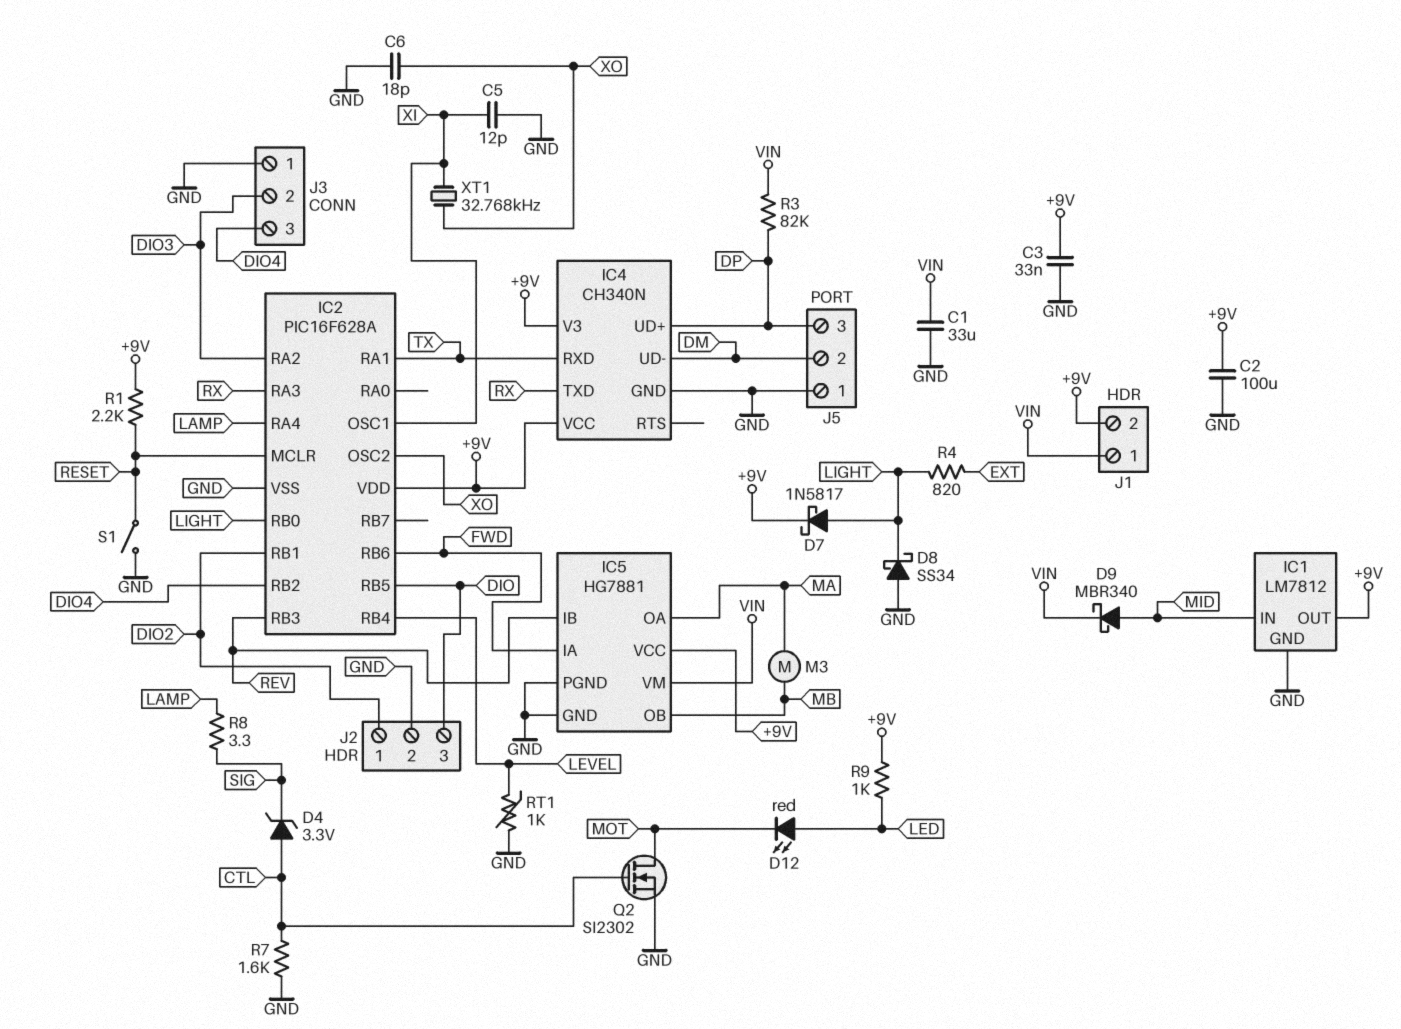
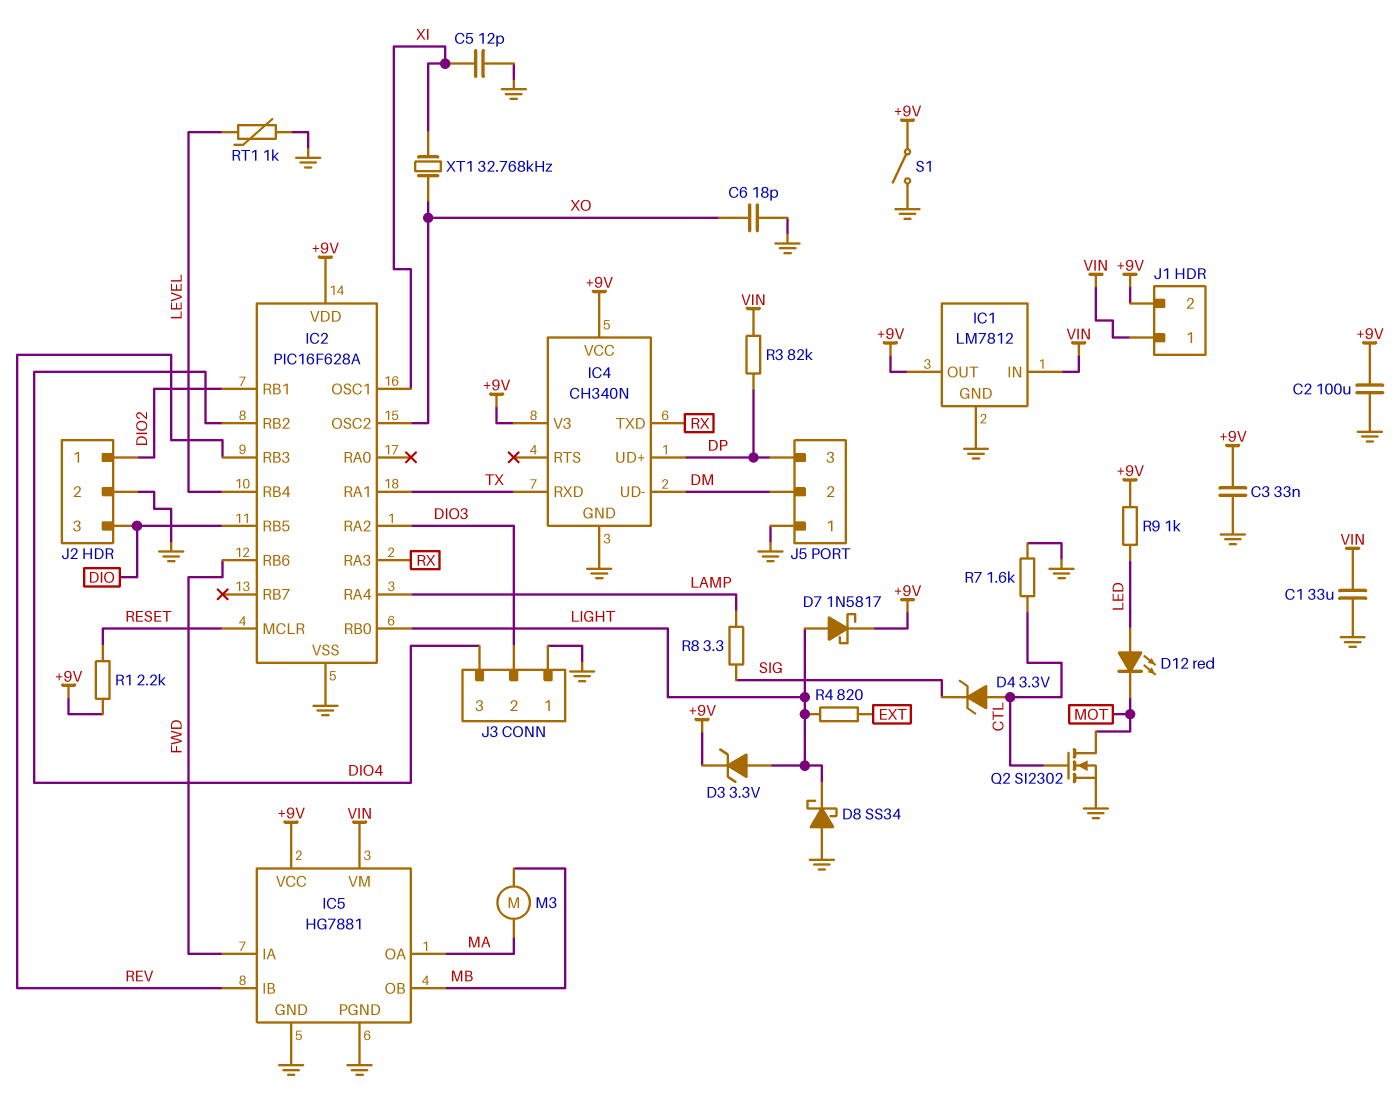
D3: none -> zener 3.3V (A LIGHT, K +9V)
D9: schottky MBR340 (A MID, K VIN) -> none
IC1 pin IN: MID -> VIN
S1: switch (GND, RESET) -> switch (+9V, GND)

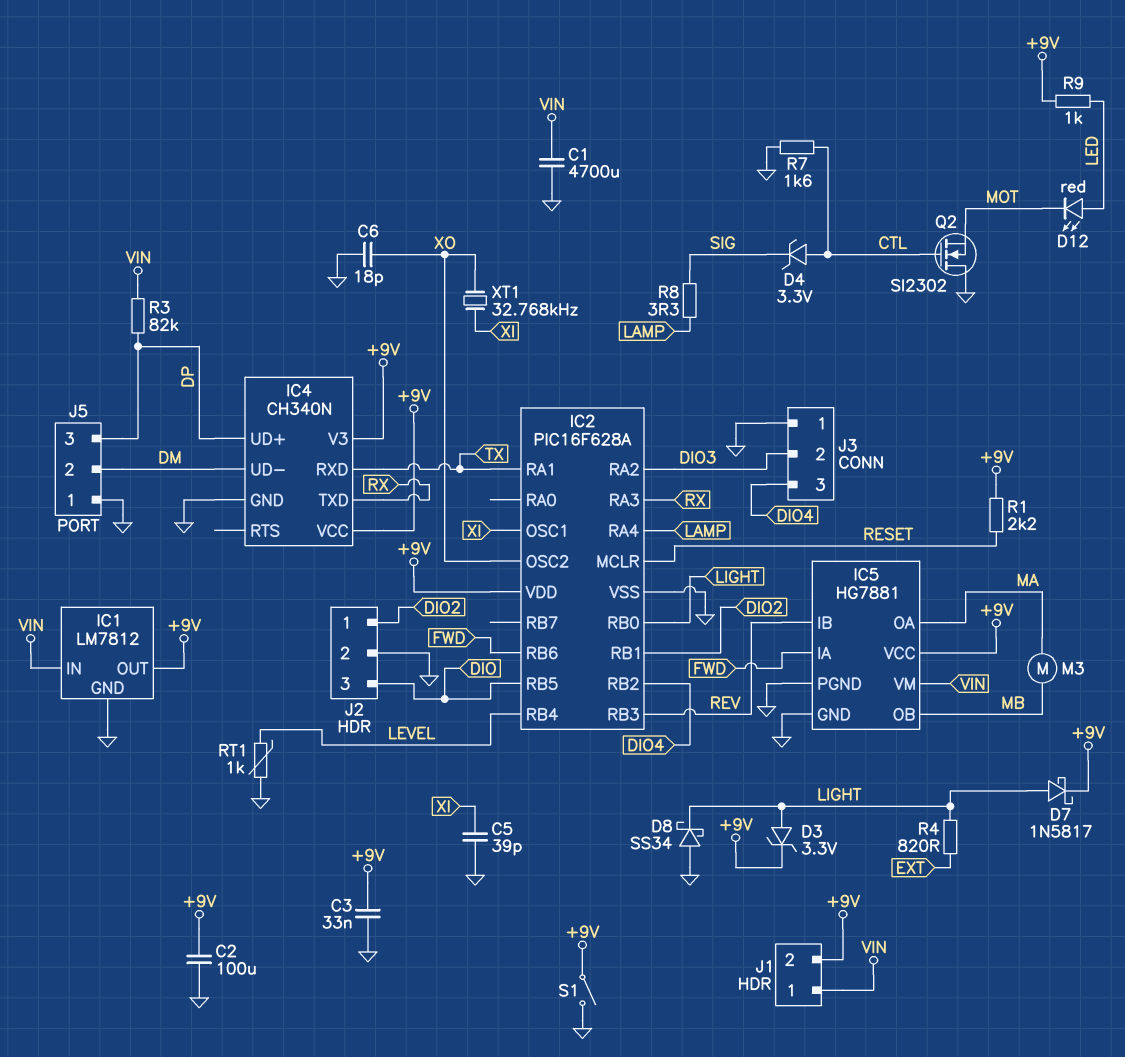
C1: 33uF (GND, VIN) -> 4700uF (GND, VIN)
C5: 12pF (GND, XI) -> 39pF (GND, XI)
Q2: NMOS SI2302 (G CTL, D MOT, S GND) -> NMOS SI2302 (G CTL, D GND, S MOT)

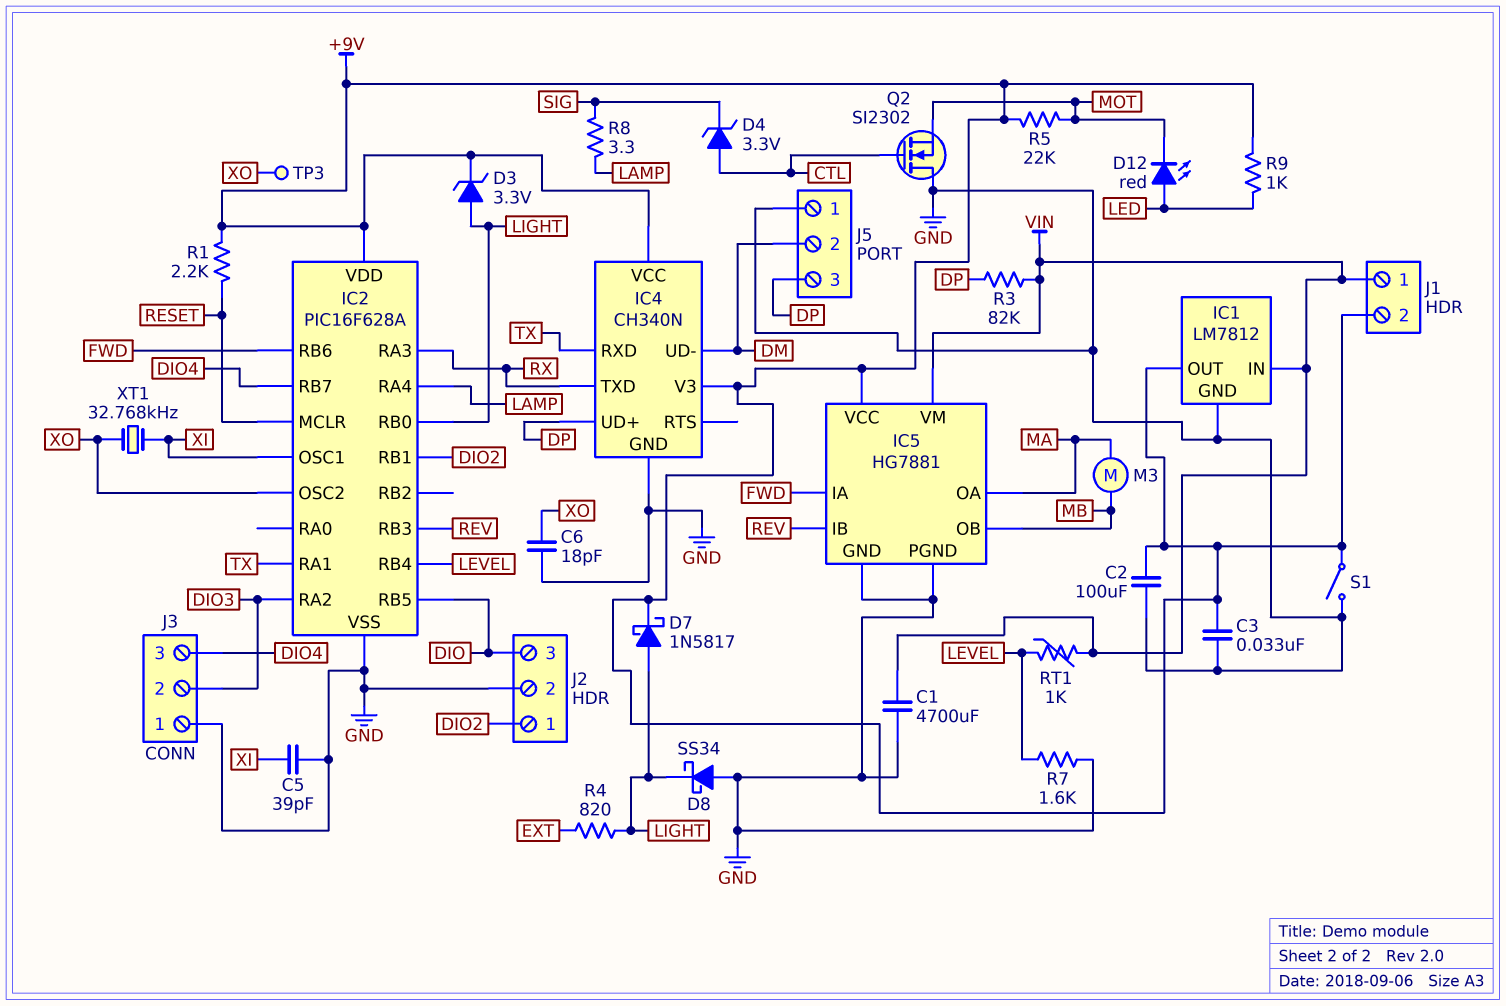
IC2 pin RB2: DIO4 -> none
IC2 pin RB7: none -> DIO4
R5: none -> 22k (+9V, MOT)
R7: 1.6k (CTL, GND) -> 1.6k (GND, LEVEL)
RT1: 1k (GND, LEVEL) -> 1k (LEVEL, VIN)
TP3: none -> test point (XO)

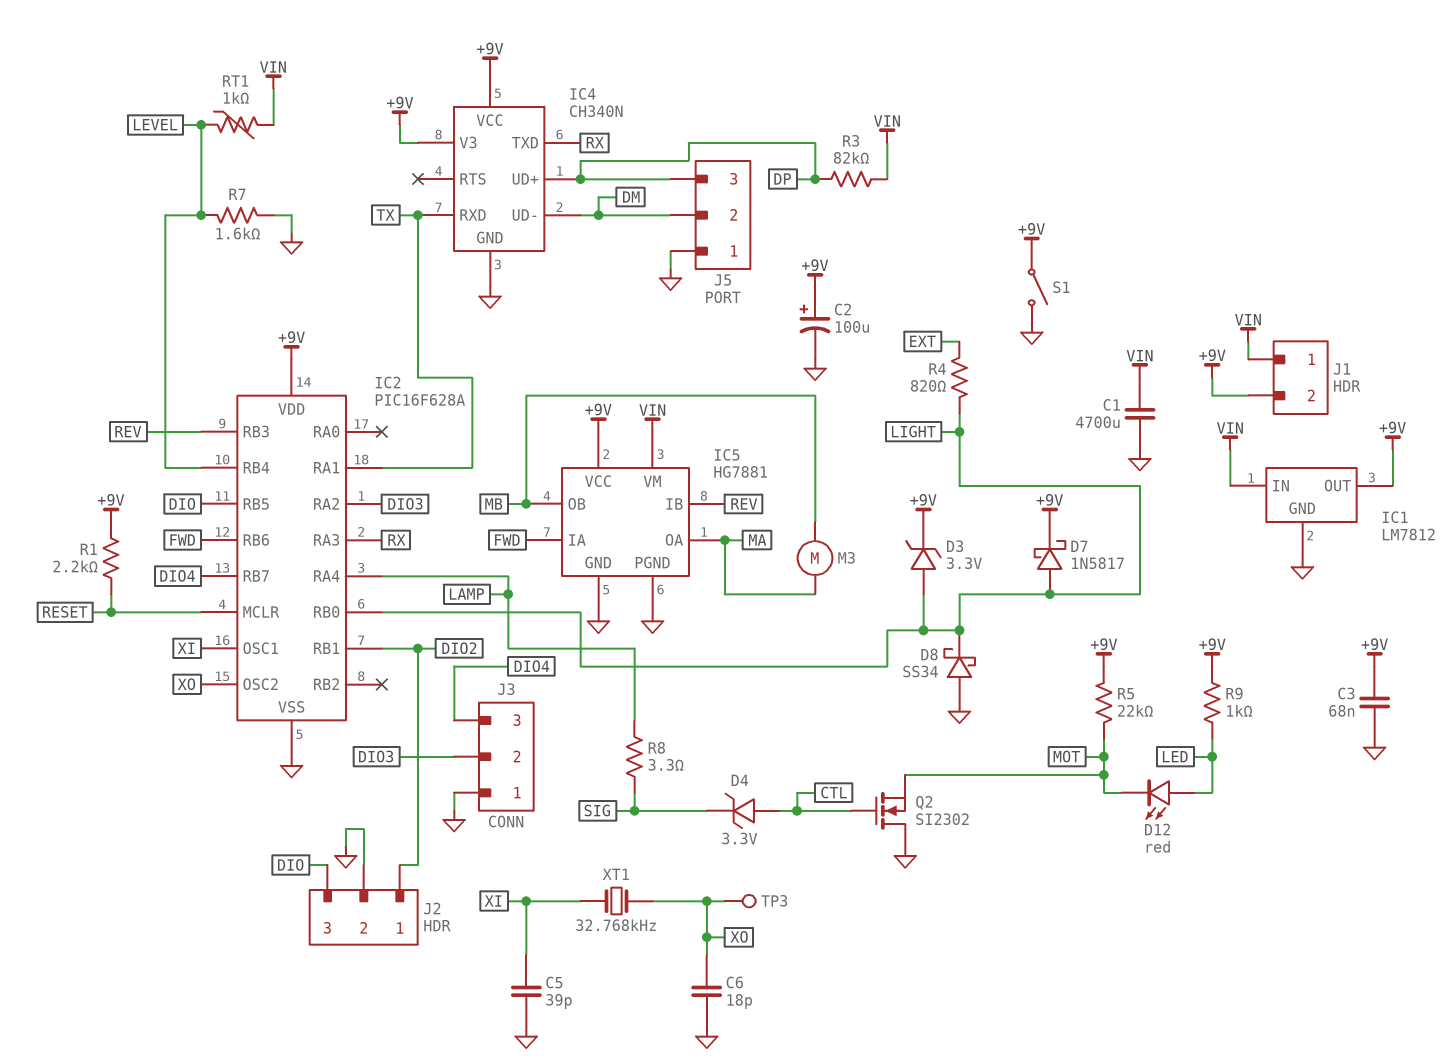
C2: 100uF (+9V, GND) -> 100uF (plus +9V, minus GND)
C3: 33nF (+9V, GND) -> 68nF (+9V, GND)

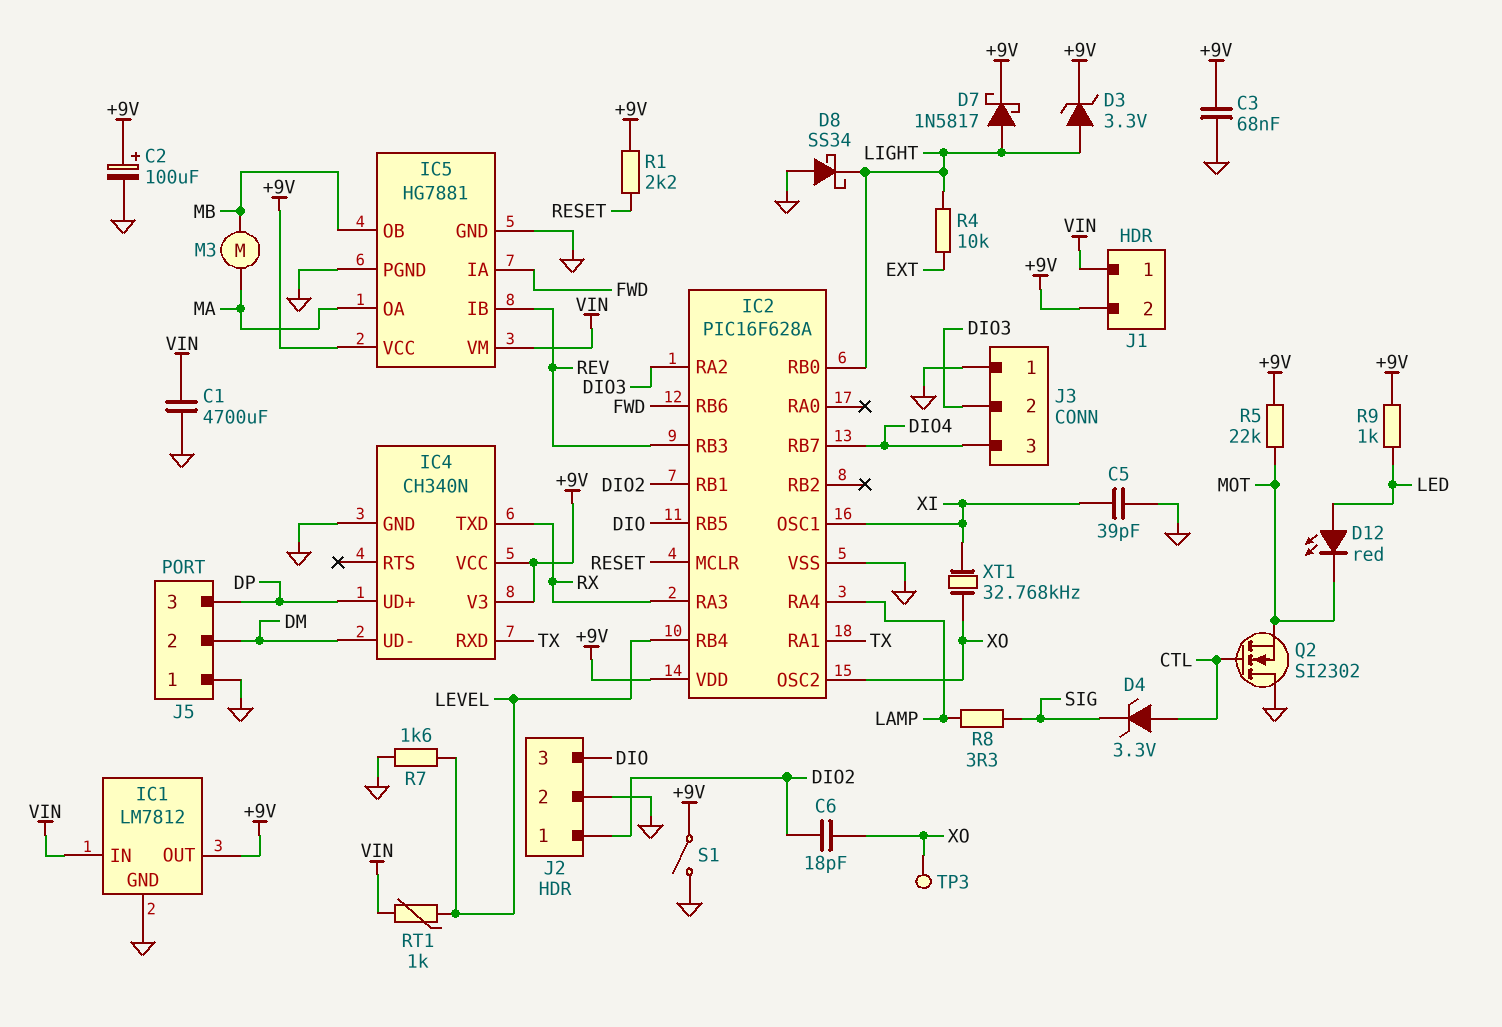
C6: 18pF (GND, XO) -> 18pF (DIO2, XO)
R3: 82k (DP, VIN) -> none
R4: 820 (EXT, LIGHT) -> 10k (EXT, LIGHT)

